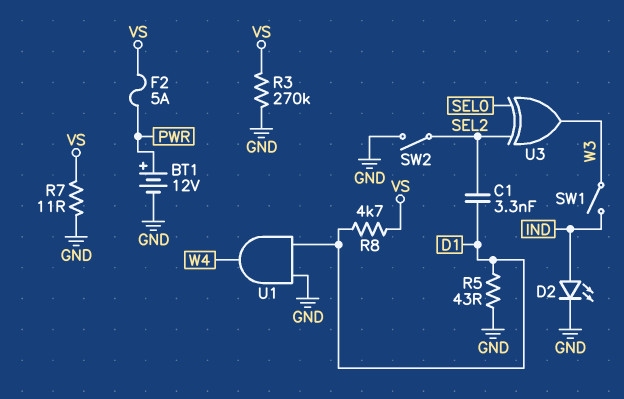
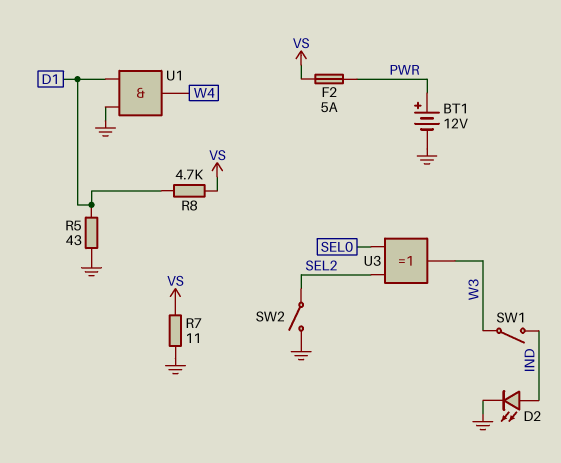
C1: 3.3nF (D1, SEL2) -> none
R3: 270k (GND, VS) -> none

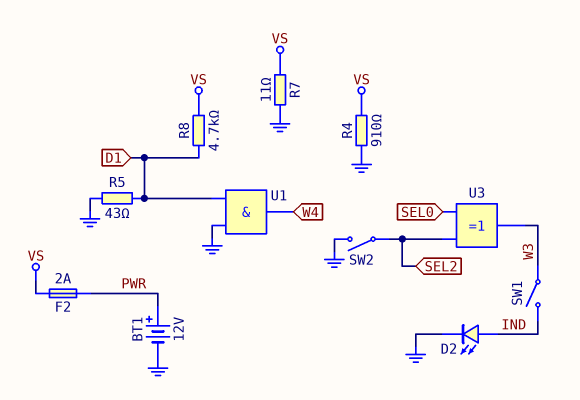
F2: 5A (PWR, VS) -> 2A (PWR, VS)
R4: none -> 910 (GND, VS)

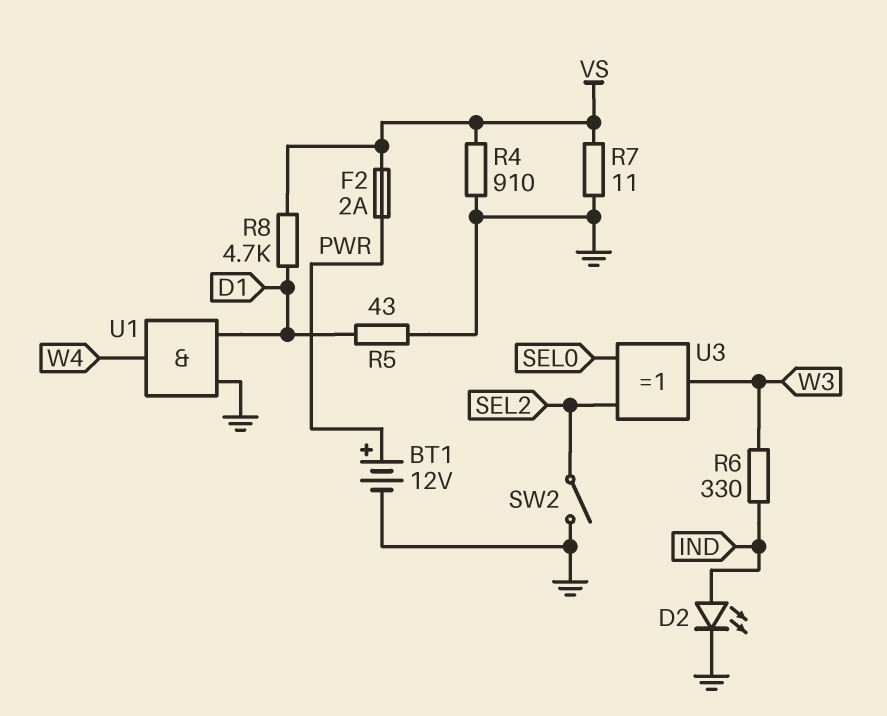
R6: none -> 330 (IND, W3)
SW1: switch (IND, W3) -> none

